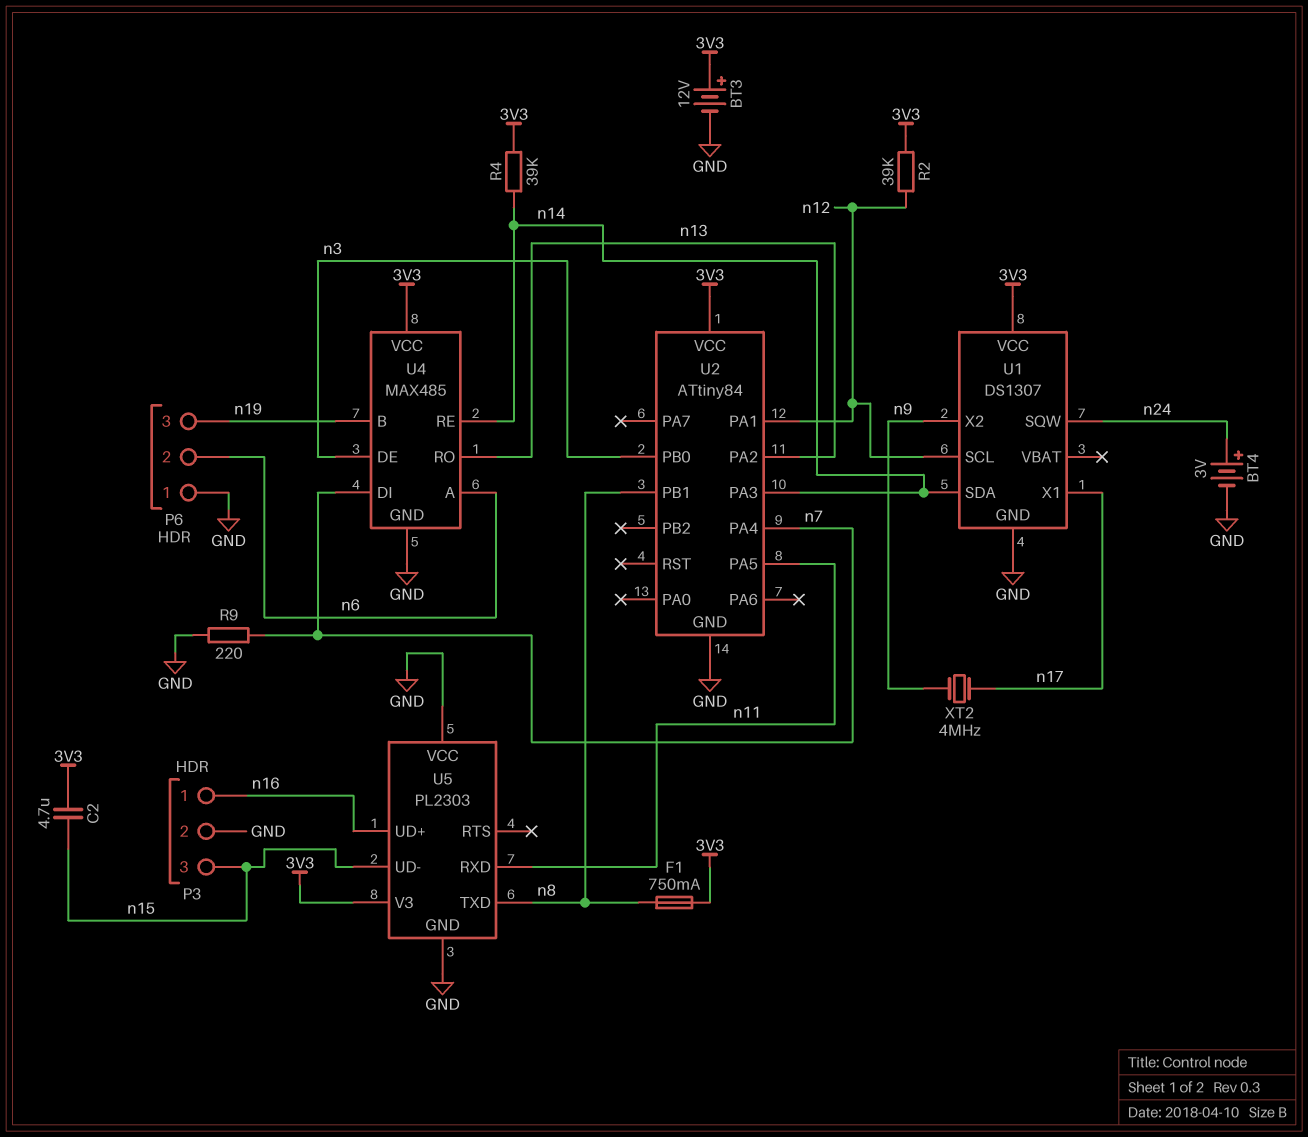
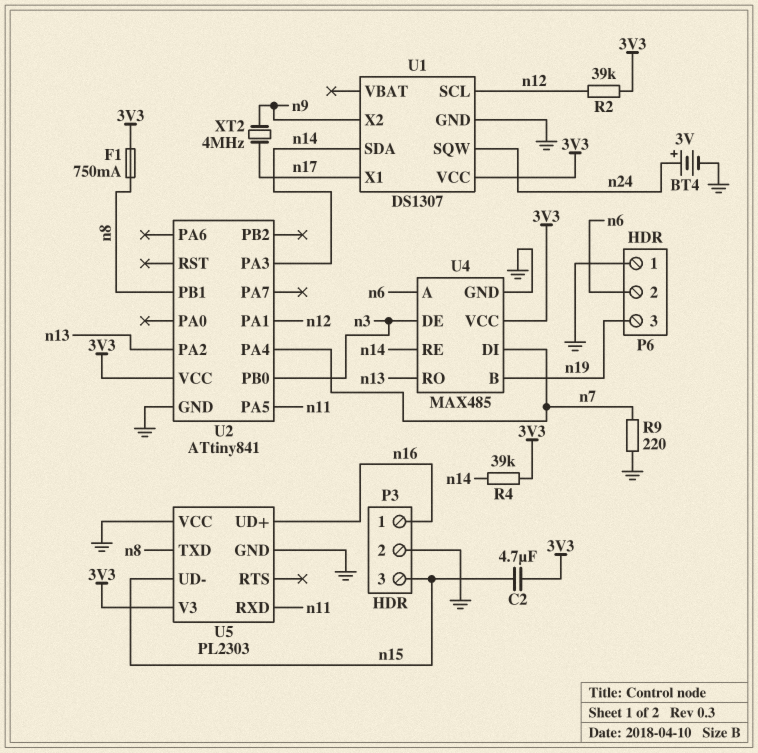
BT3: 12V (plus 3V3, minus GND) -> none
U2: ATtiny84 -> ATtiny841

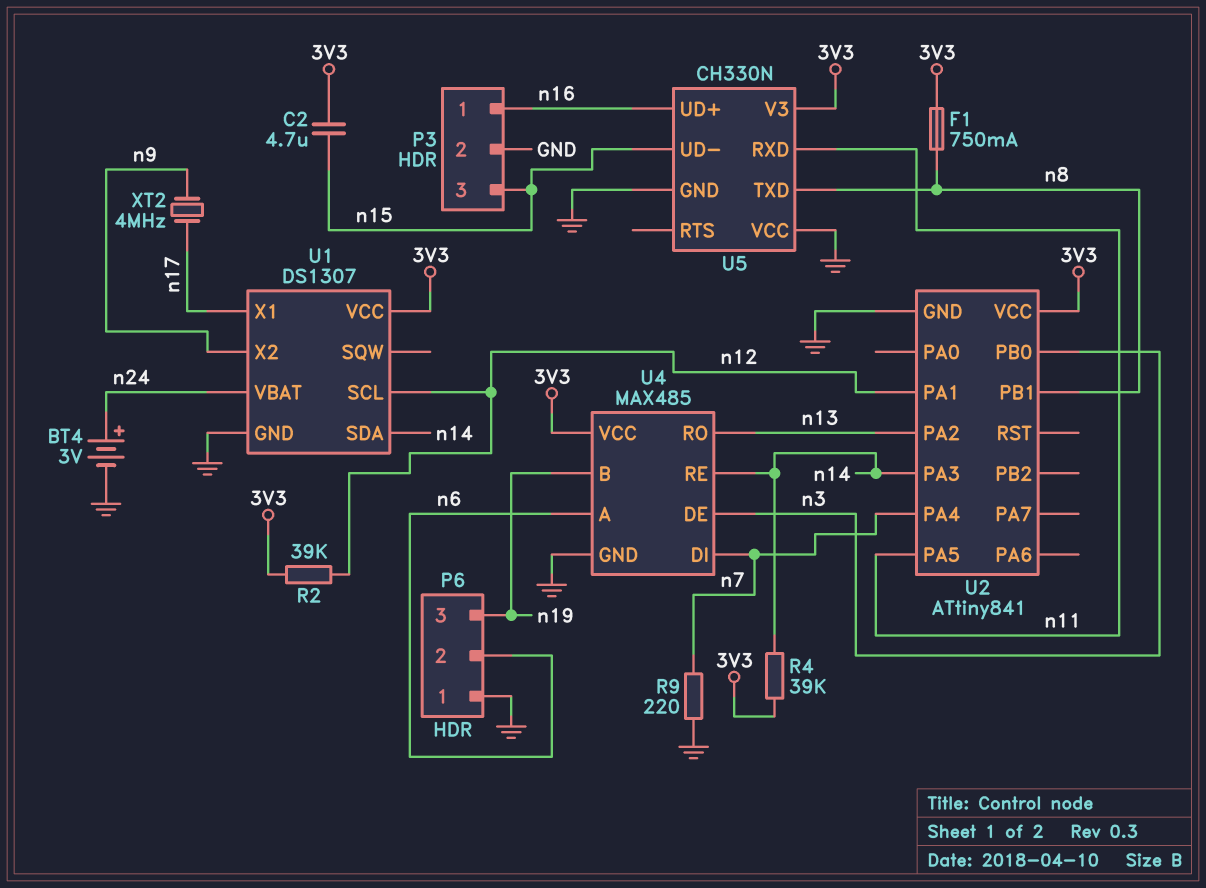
U1 pin SQW: n24 -> none
U1 pin VBAT: none -> n24
U5: PL2303 -> CH330N

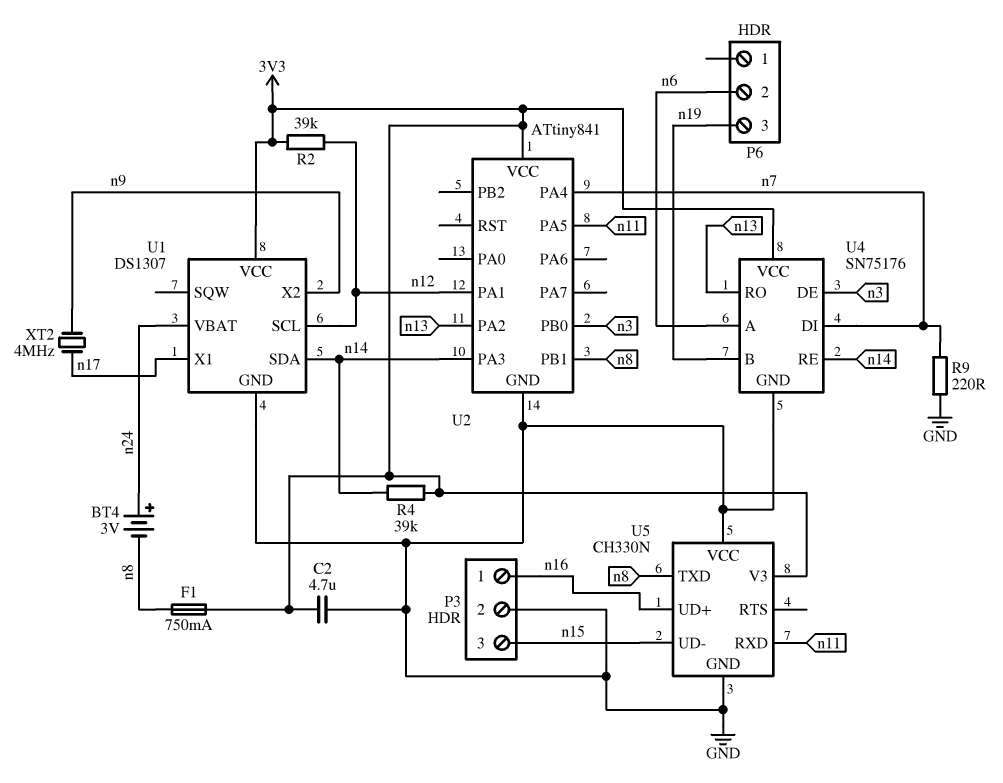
BT4: 3V (plus n24, minus GND) -> 3V (plus n24, minus n8)
C2: 4.7uF (3V3, n15) -> 4.7uF (3V3, GND)
P6 pin 1: GND -> none
U4: MAX485 -> SN75176

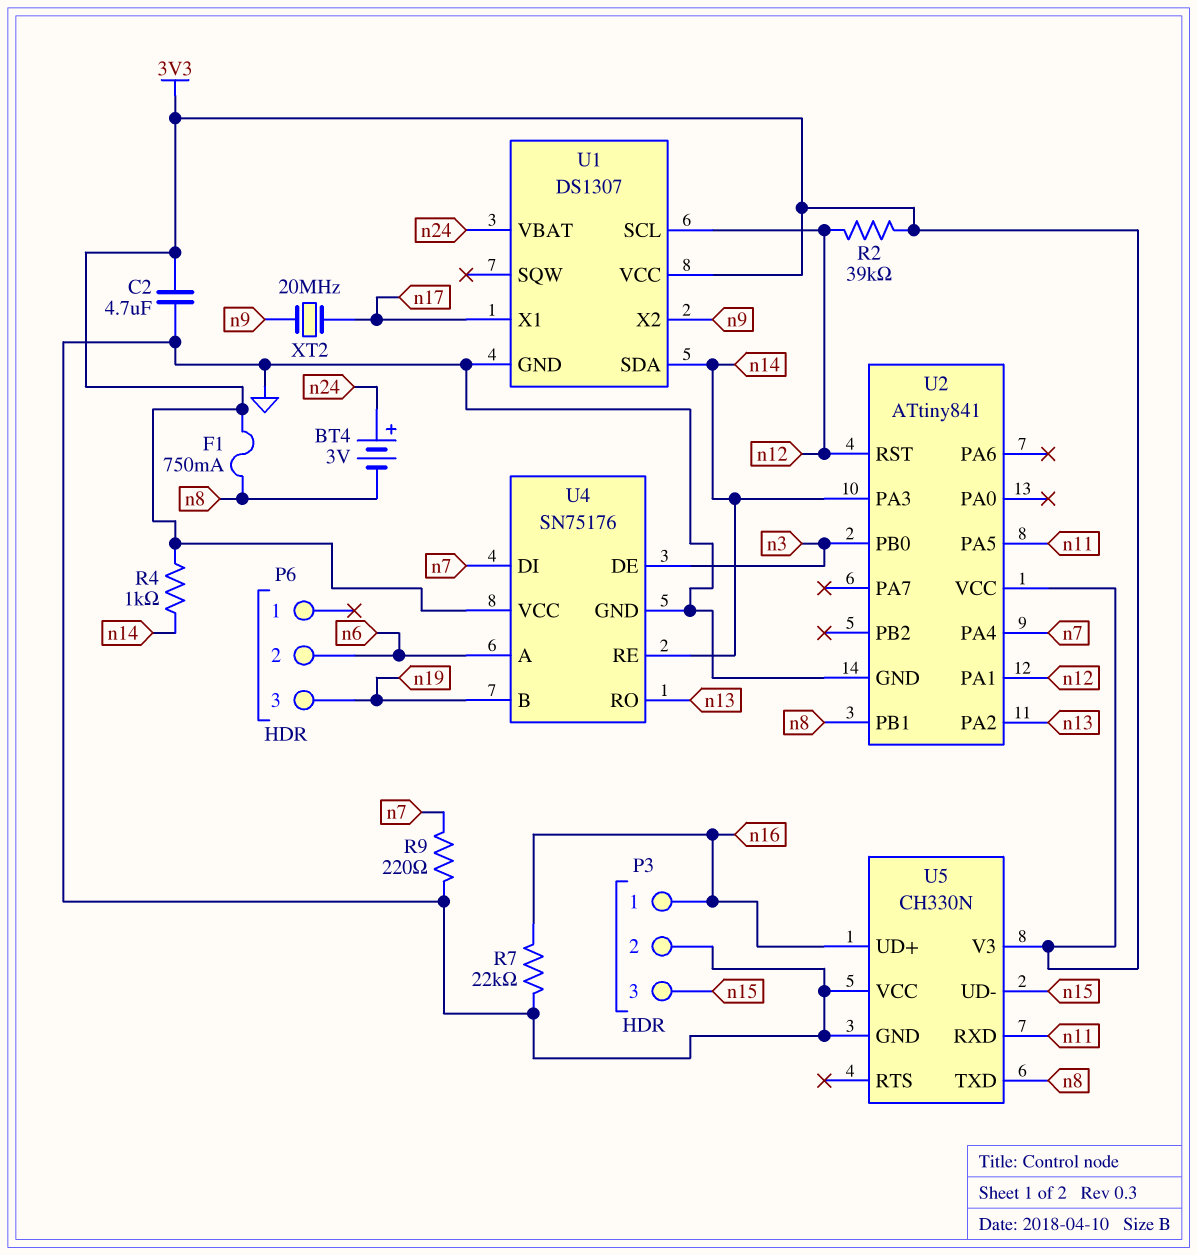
R4: 39k (3V3, n14) -> 1k (3V3, n14)
R7: none -> 22k (GND, n16)
U2 pin RST: none -> n12
XT2: 4MHz (n9, n17) -> 20MHz (n9, n17)

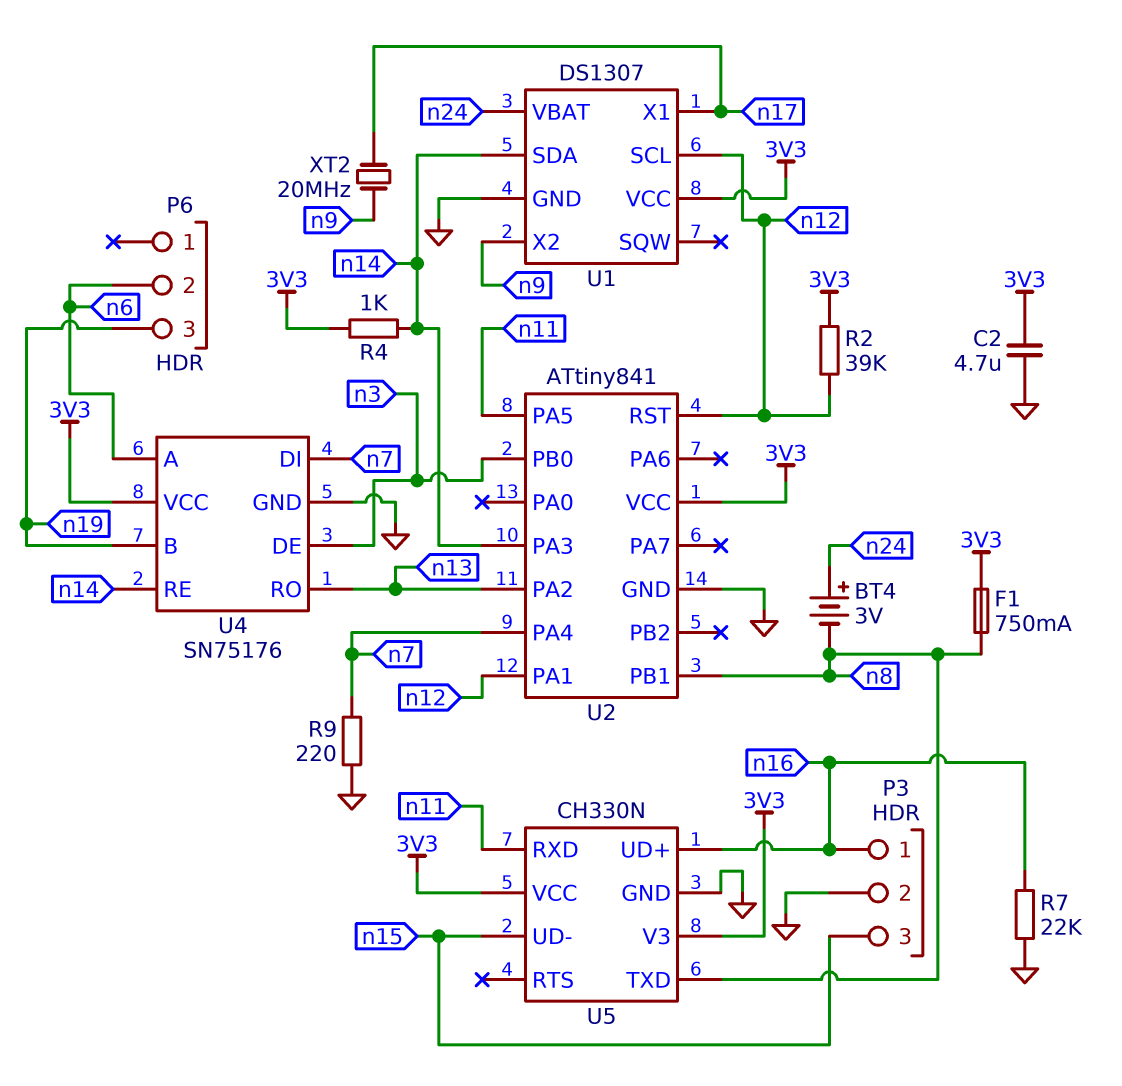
U5 pin VCC: GND -> 3V3

